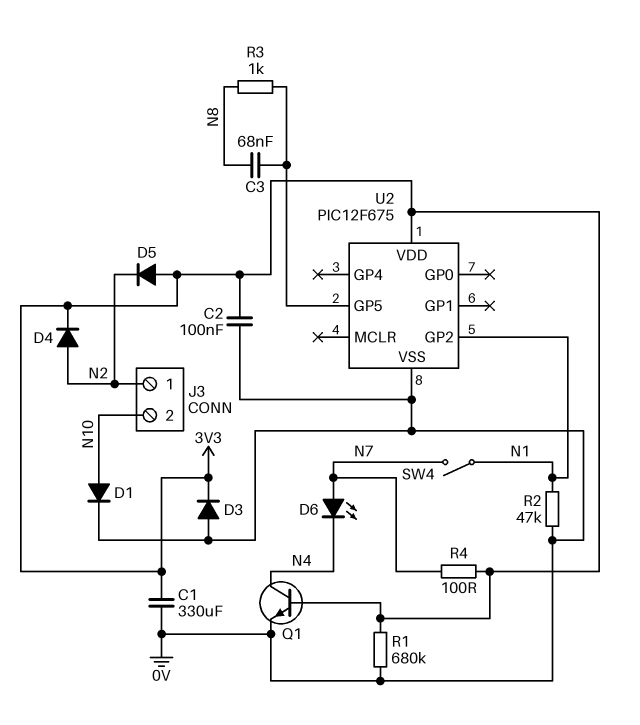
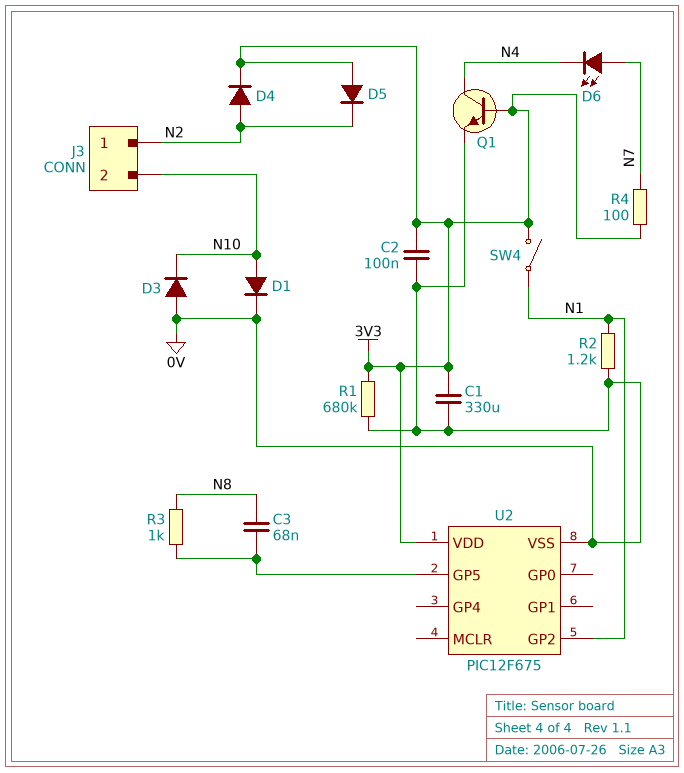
D3: diode (A 0V, K 3V3) -> diode (A 0V, K N10)
R2: 47k (0V, N1) -> 1.2k (0V, N1)
SW4: switch (N1, N7) -> switch (3V3, N1)

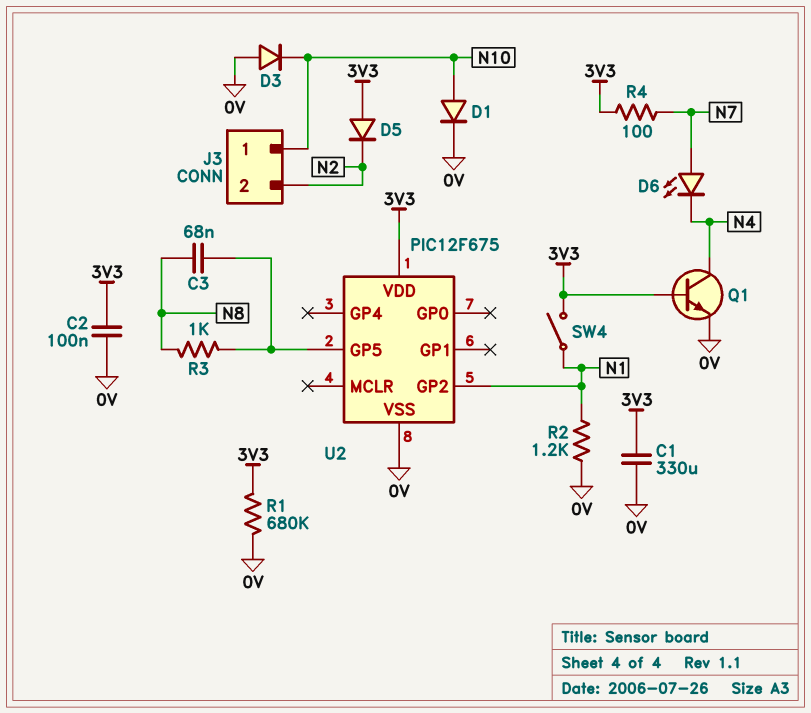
D4: diode (A N2, K 3V3) -> none
J3 pin 1: N2 -> N10
J3 pin 2: N10 -> N2

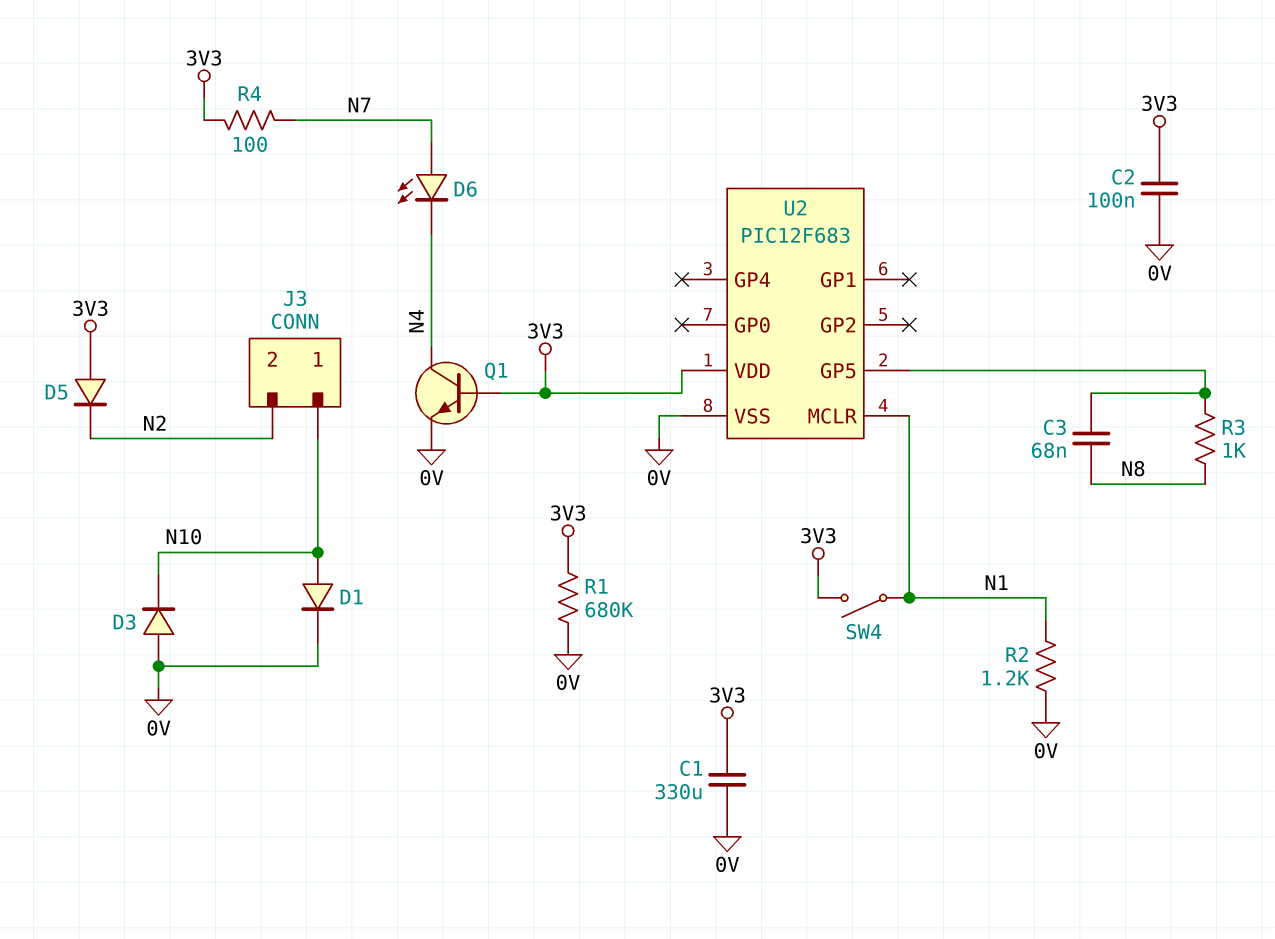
U2: PIC12F675 -> PIC12F683
U2 pin GP2: N1 -> none
U2 pin MCLR: none -> N1

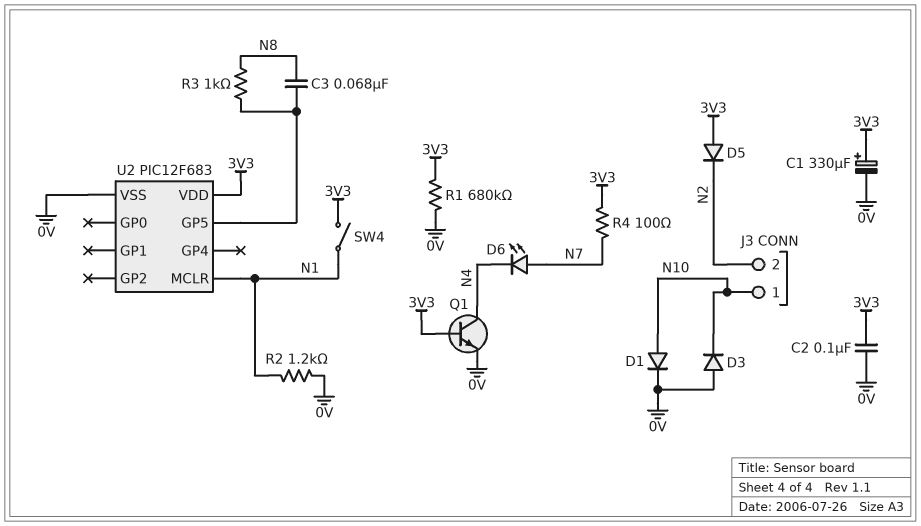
C1: 330uF (0V, 3V3) -> 330uF (plus 3V3, minus 0V)

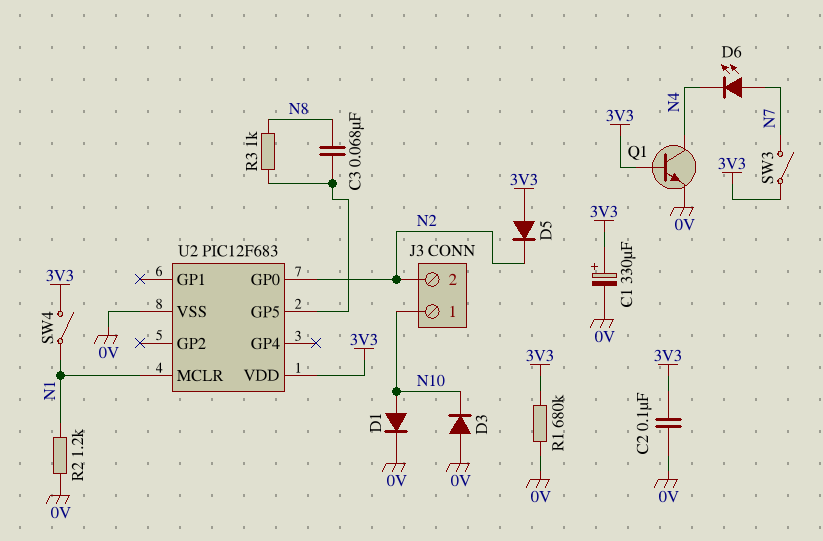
R4: 100 (3V3, N7) -> none
SW3: none -> switch (3V3, N7)
U2 pin GP0: none -> N2

